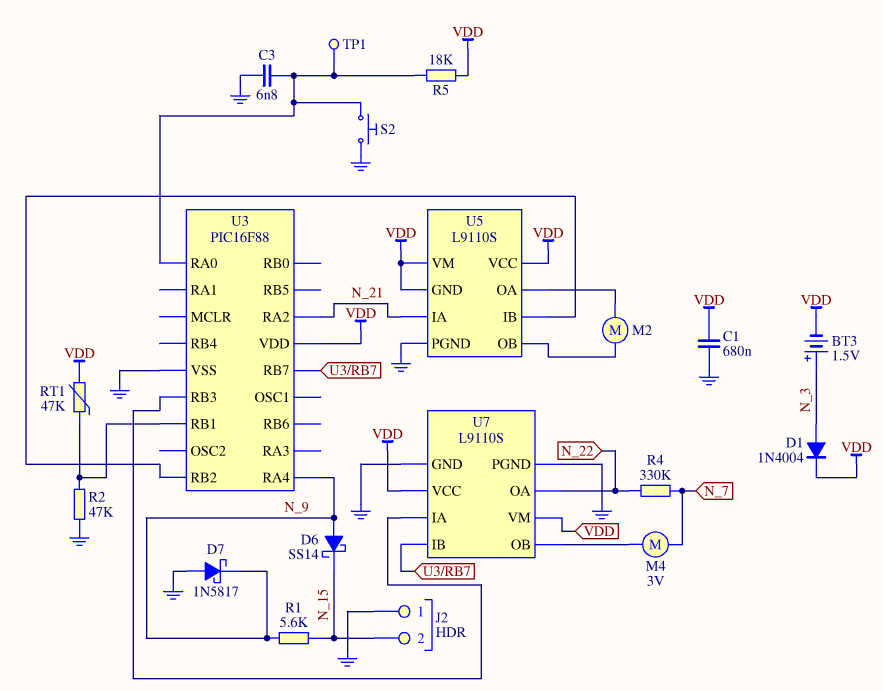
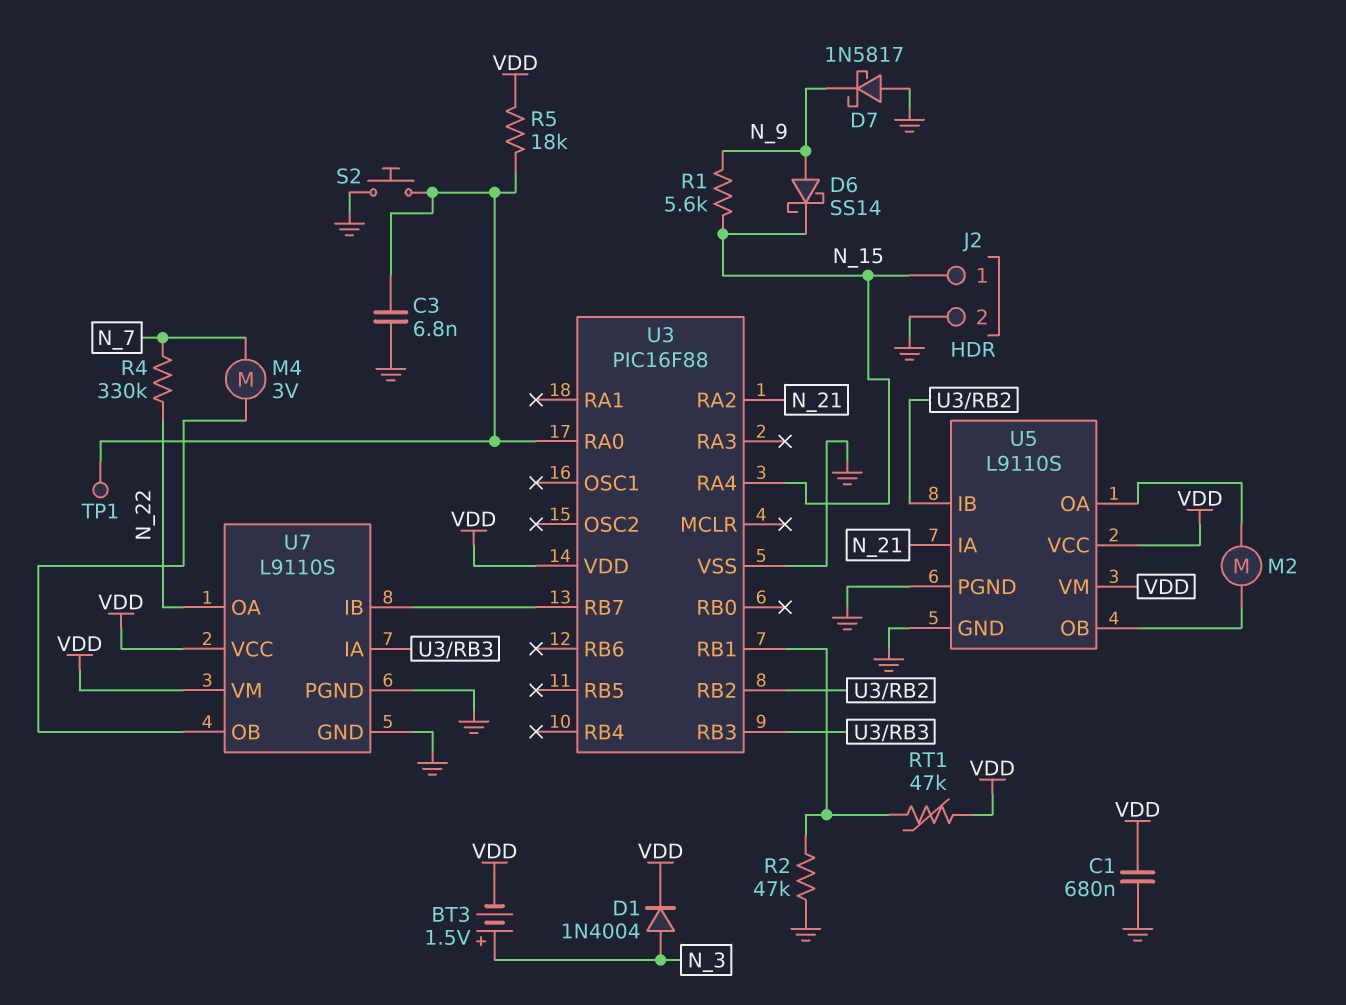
J2 pin 1: GND -> N_15
J2 pin 2: N_15 -> GND
U3 pin RA4: N_9 -> N_15
U5 pin GND: VDD -> GND

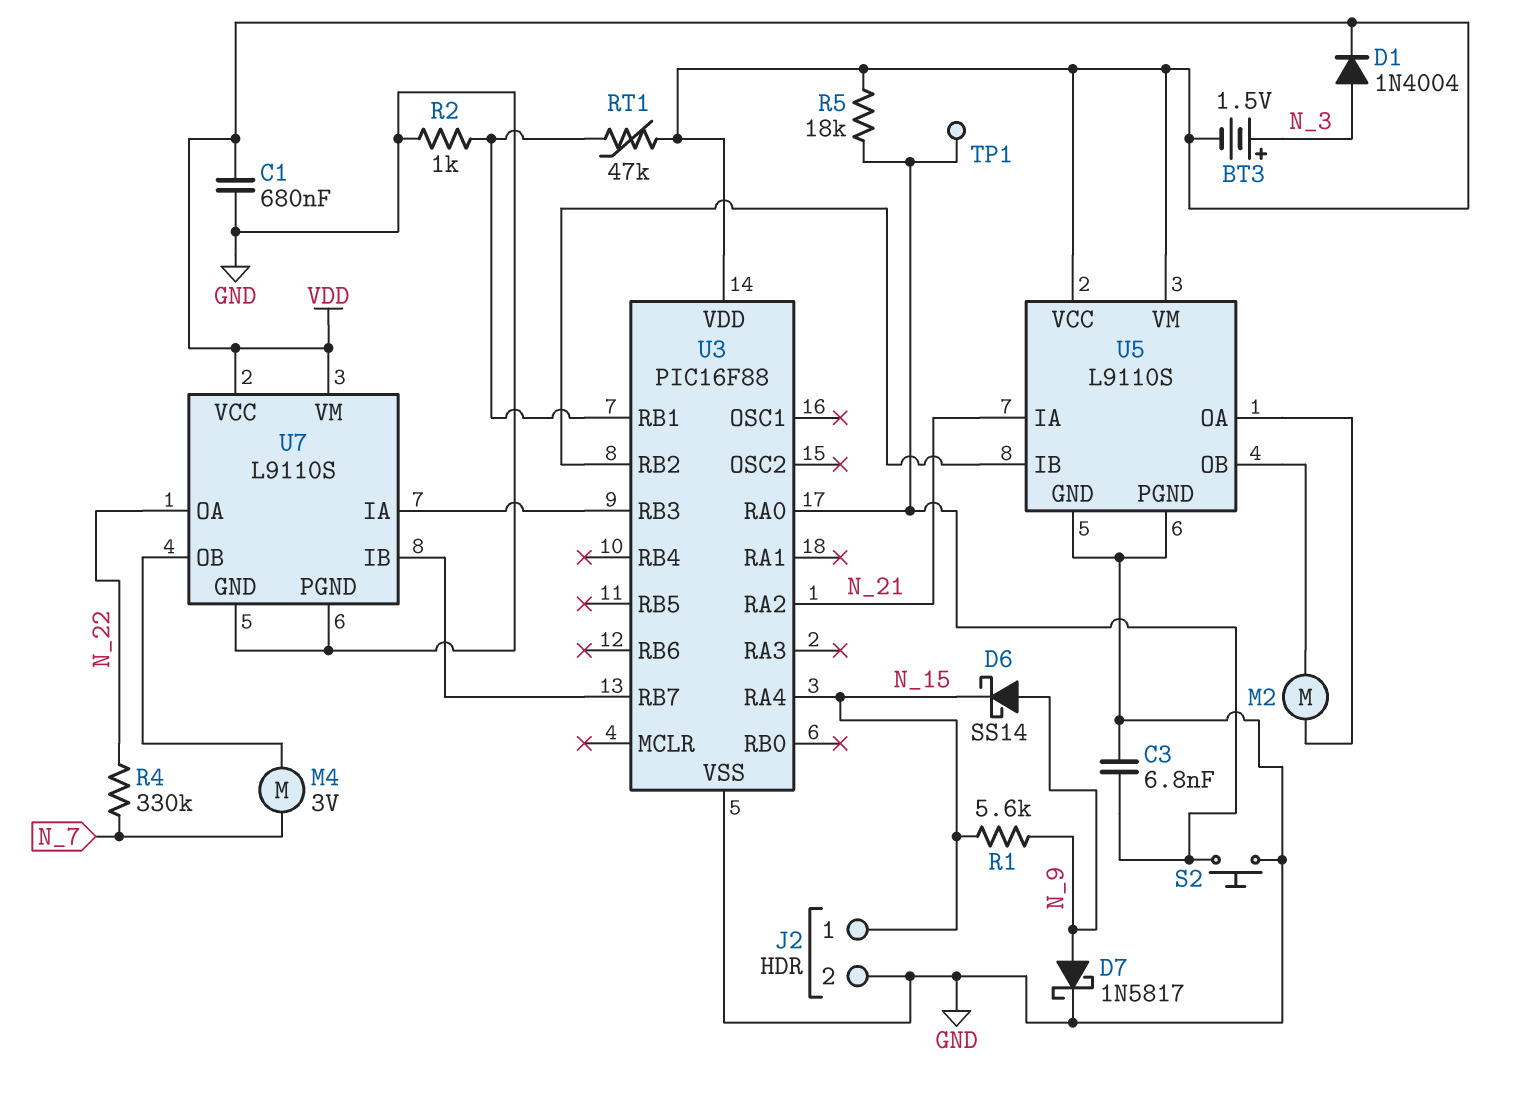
D7: schottky 1N5817 (A GND, K N_9) -> schottky 1N5817 (A N_9, K GND)
R2: 47k (GND, U3/RB1) -> 1k (GND, U3/RB1)

